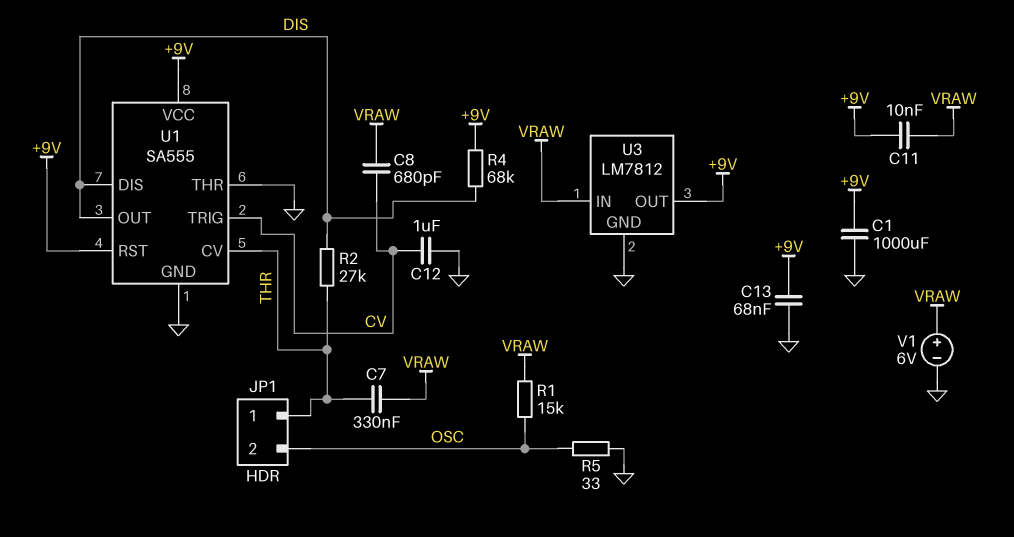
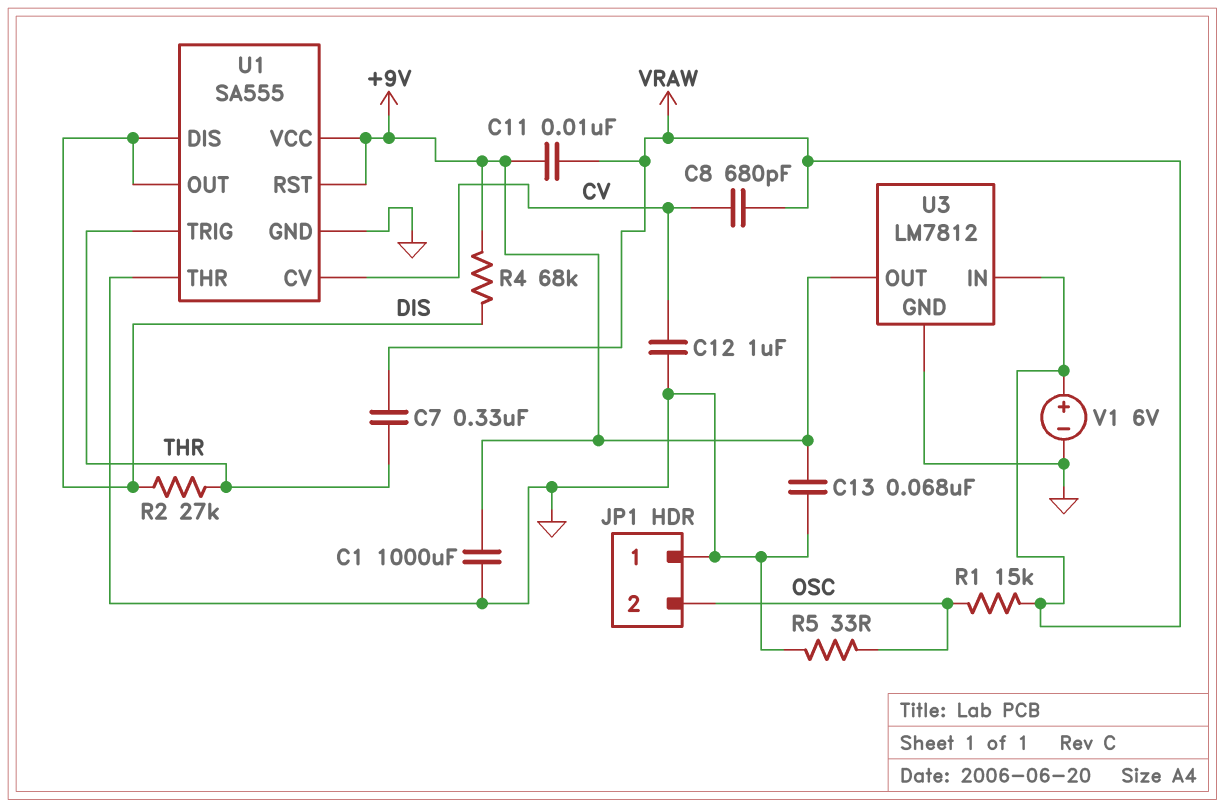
JP1 pin 1: THR -> GND
U1 pin CV: THR -> CV
U1 pin TRIG: CV -> THR

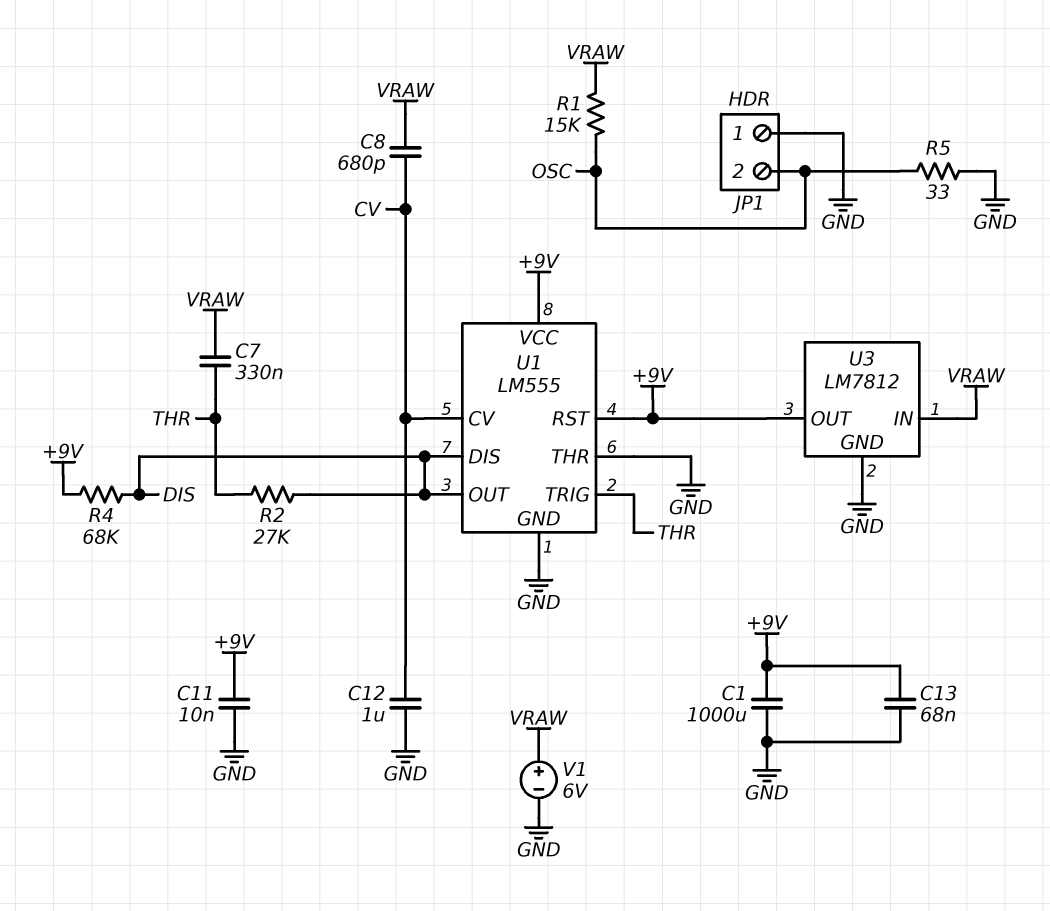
C11: 10nF (+9V, VRAW) -> 10nF (+9V, GND)
U1: SA555 -> LM555

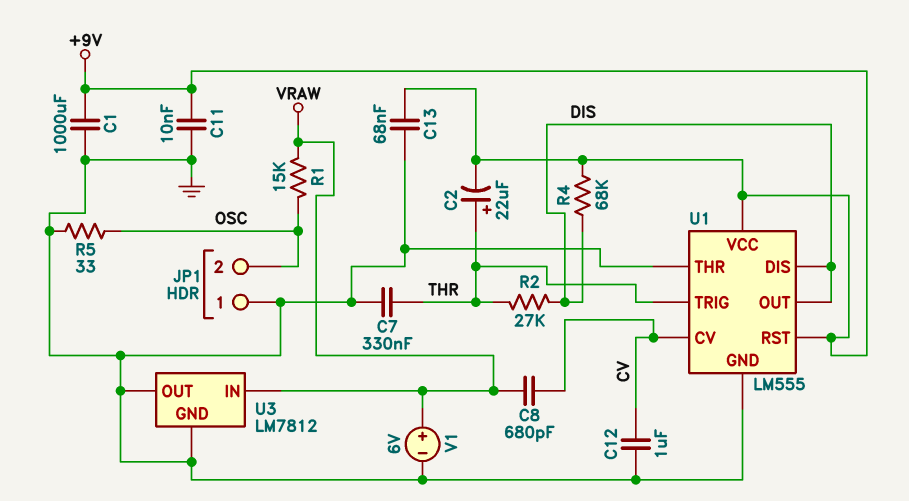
C2: none -> 22uF (plus THR, minus +9V)
C7: 330nF (THR, VRAW) -> 330nF (GND, THR)
U3 pin OUT: +9V -> GND

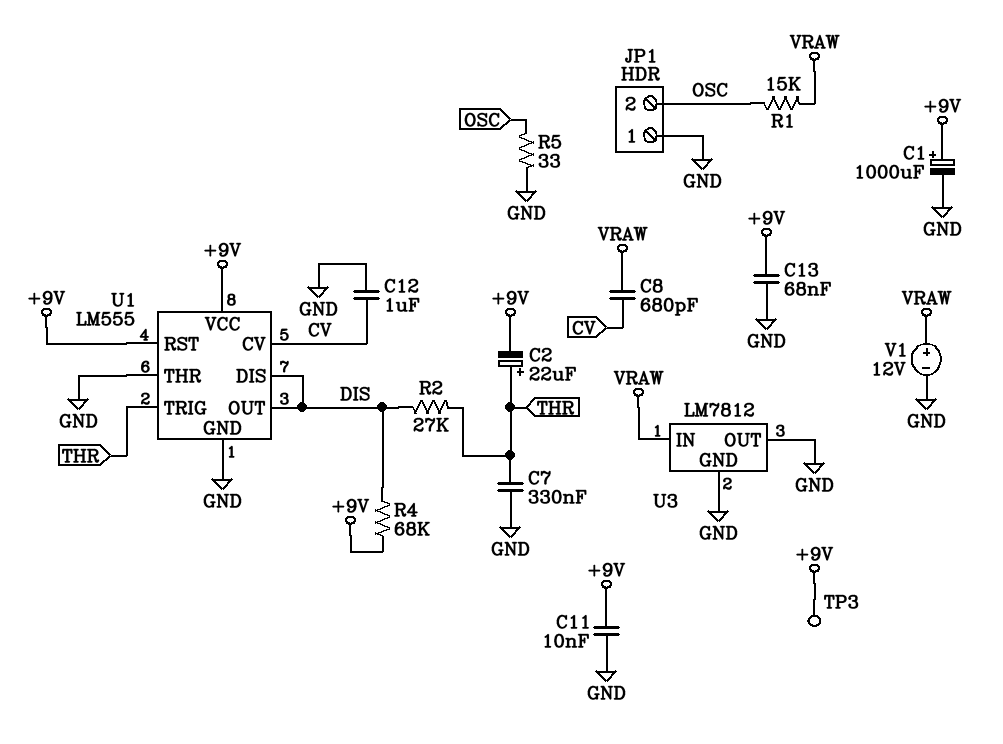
C1: 1000uF (+9V, GND) -> 1000uF (plus +9V, minus GND)
TP3: none -> test point (+9V)
V1: 6V (plus VRAW, minus GND) -> 12V (plus VRAW, minus GND)

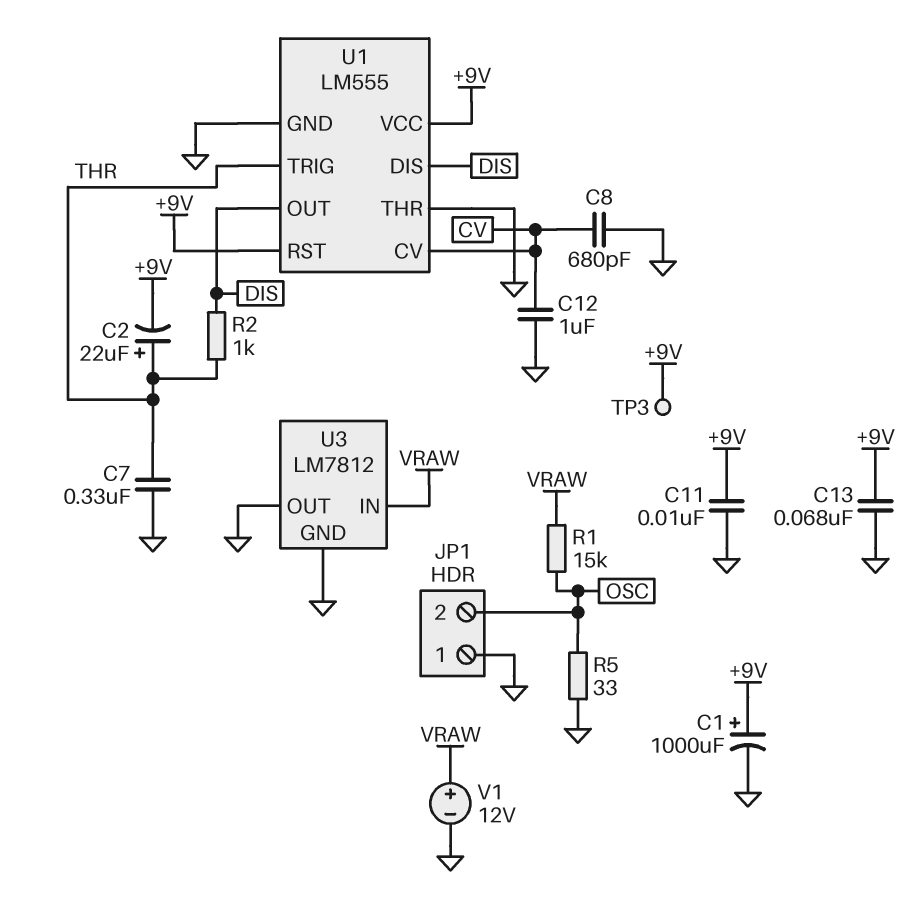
C8: 680pF (CV, VRAW) -> 680pF (CV, GND)
R2: 27k (DIS, THR) -> 1k (DIS, THR)
R4: 68k (+9V, DIS) -> none

